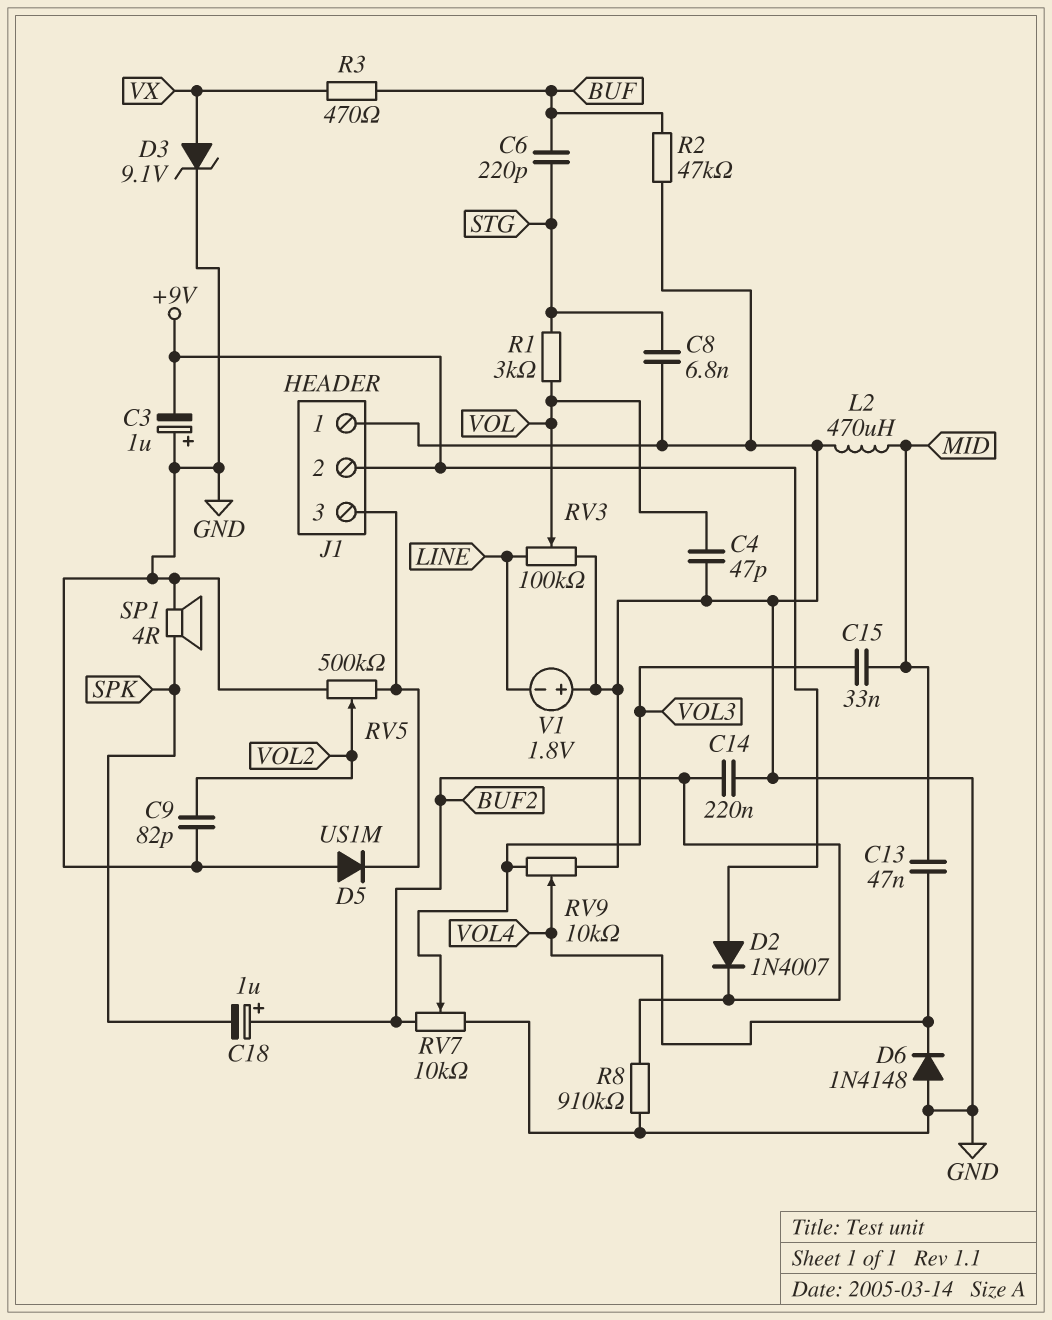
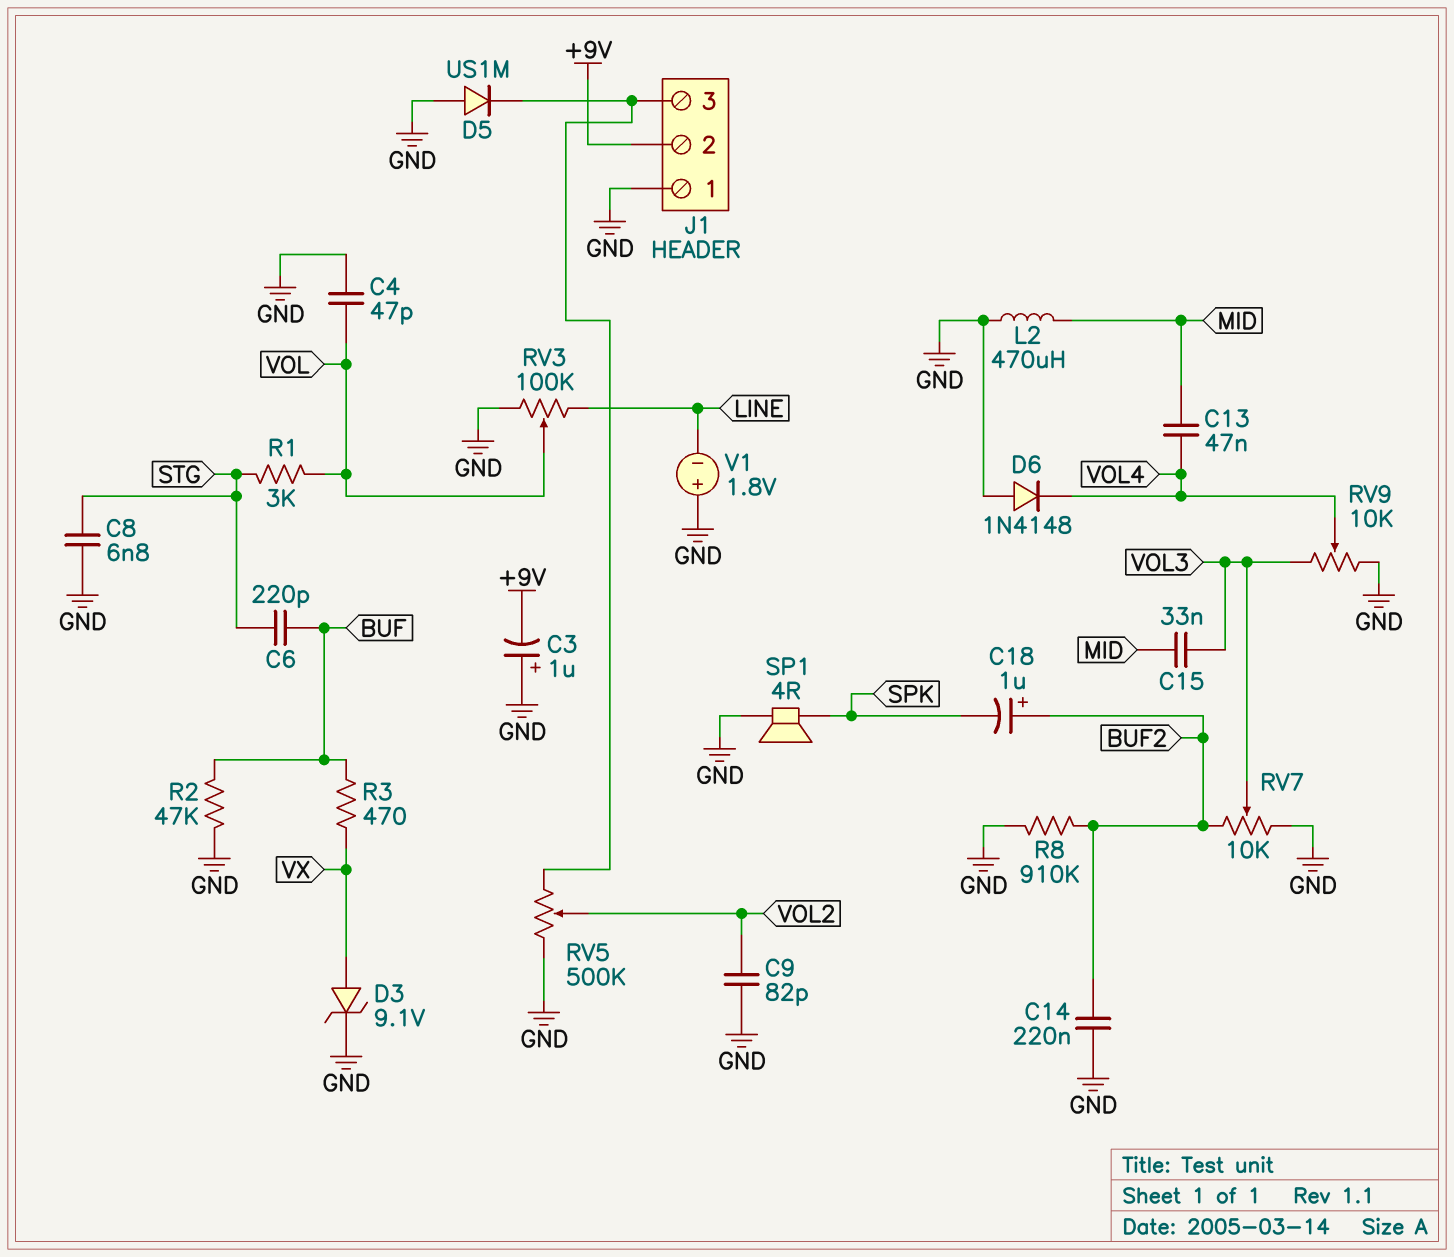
D2: diode 1N4007 (A +9V, K BUF2) -> none

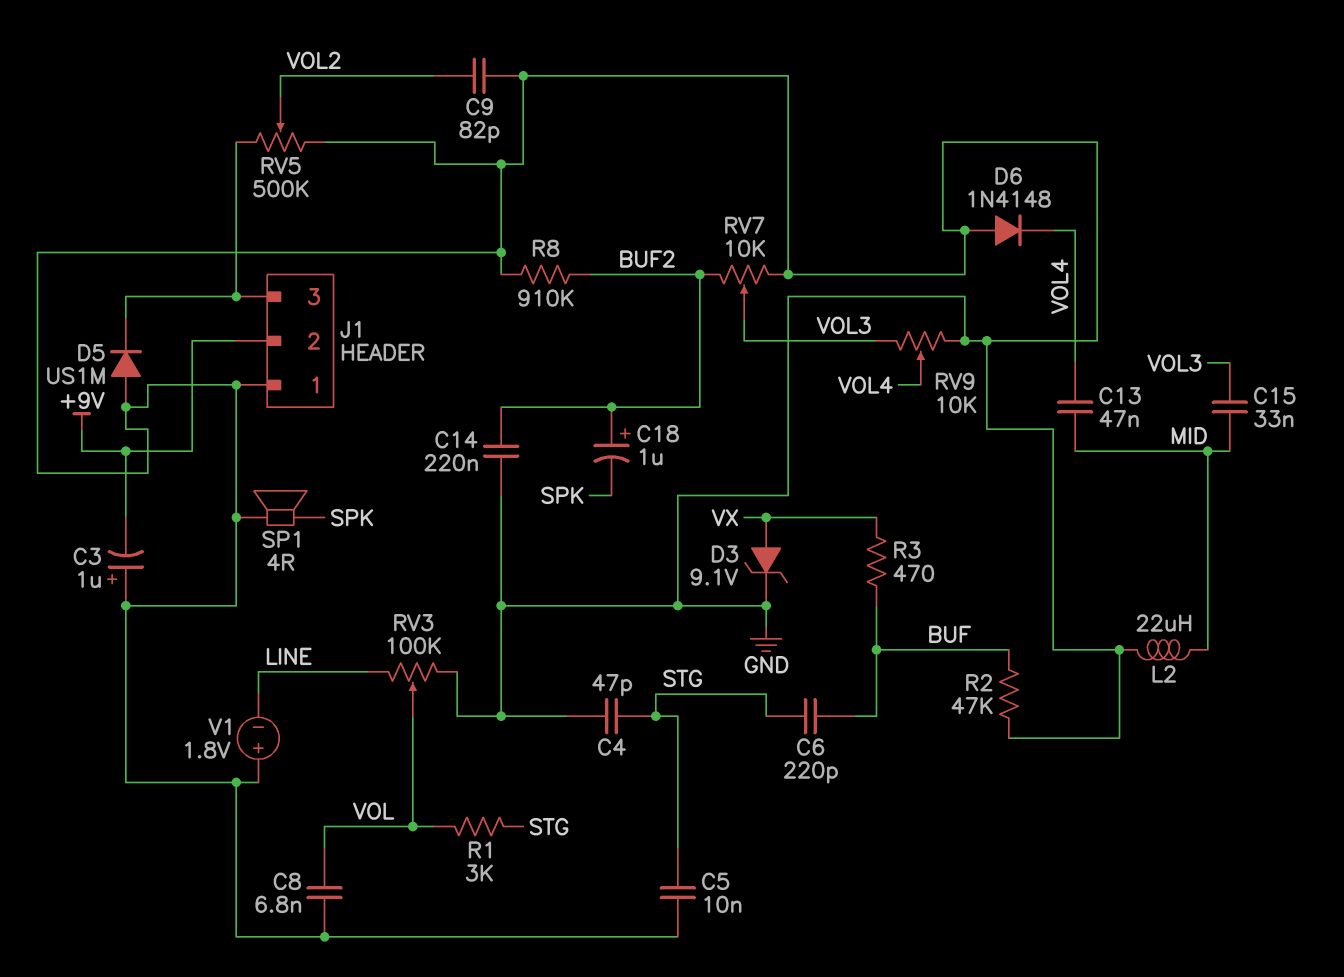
C4: 47pF (GND, VOL) -> 47pF (GND, STG)
C5: none -> 10nF (GND, STG)
C8: 6.8nF (GND, STG) -> 6.8nF (GND, VOL)
L2: 470uH (GND, MID) -> 22uH (GND, MID)

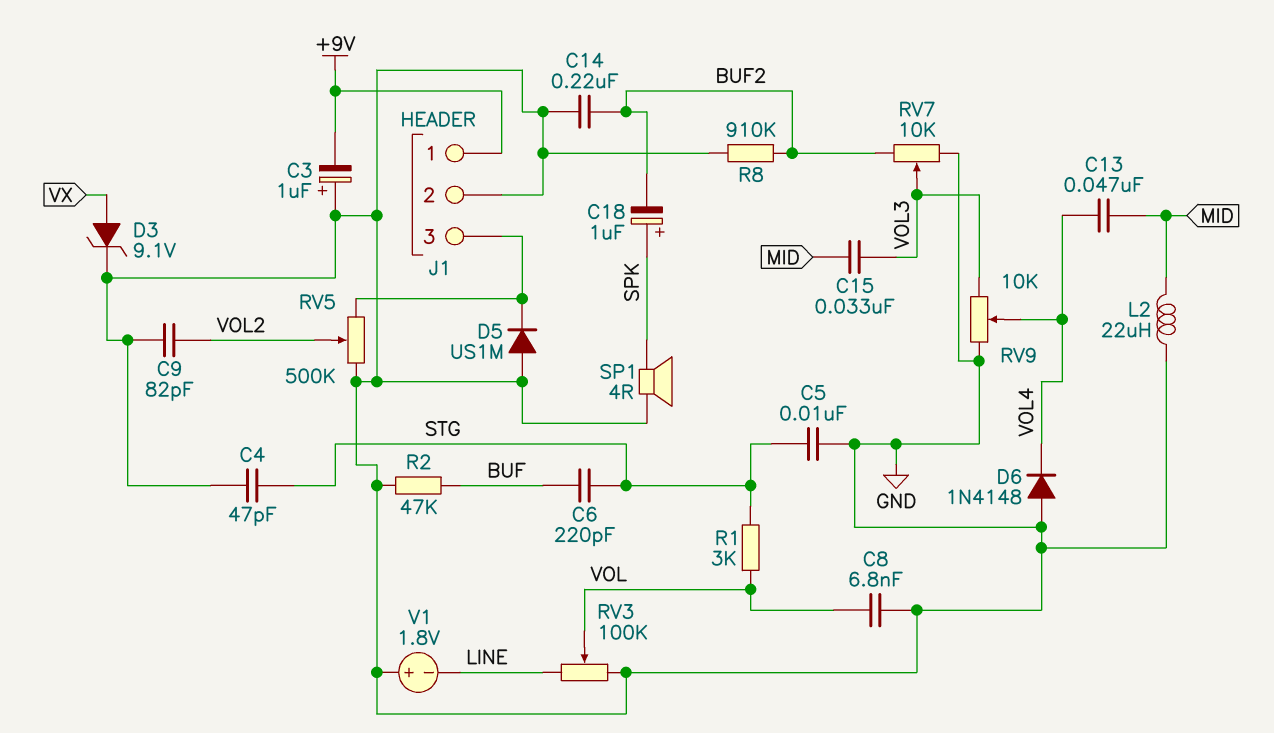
C18: 1uF (plus BUF2, minus SPK) -> 1uF (plus SPK, minus BUF2)
J1 pin 1: GND -> +9V
J1 pin 2: +9V -> GND
R3: 470 (BUF, VX) -> none

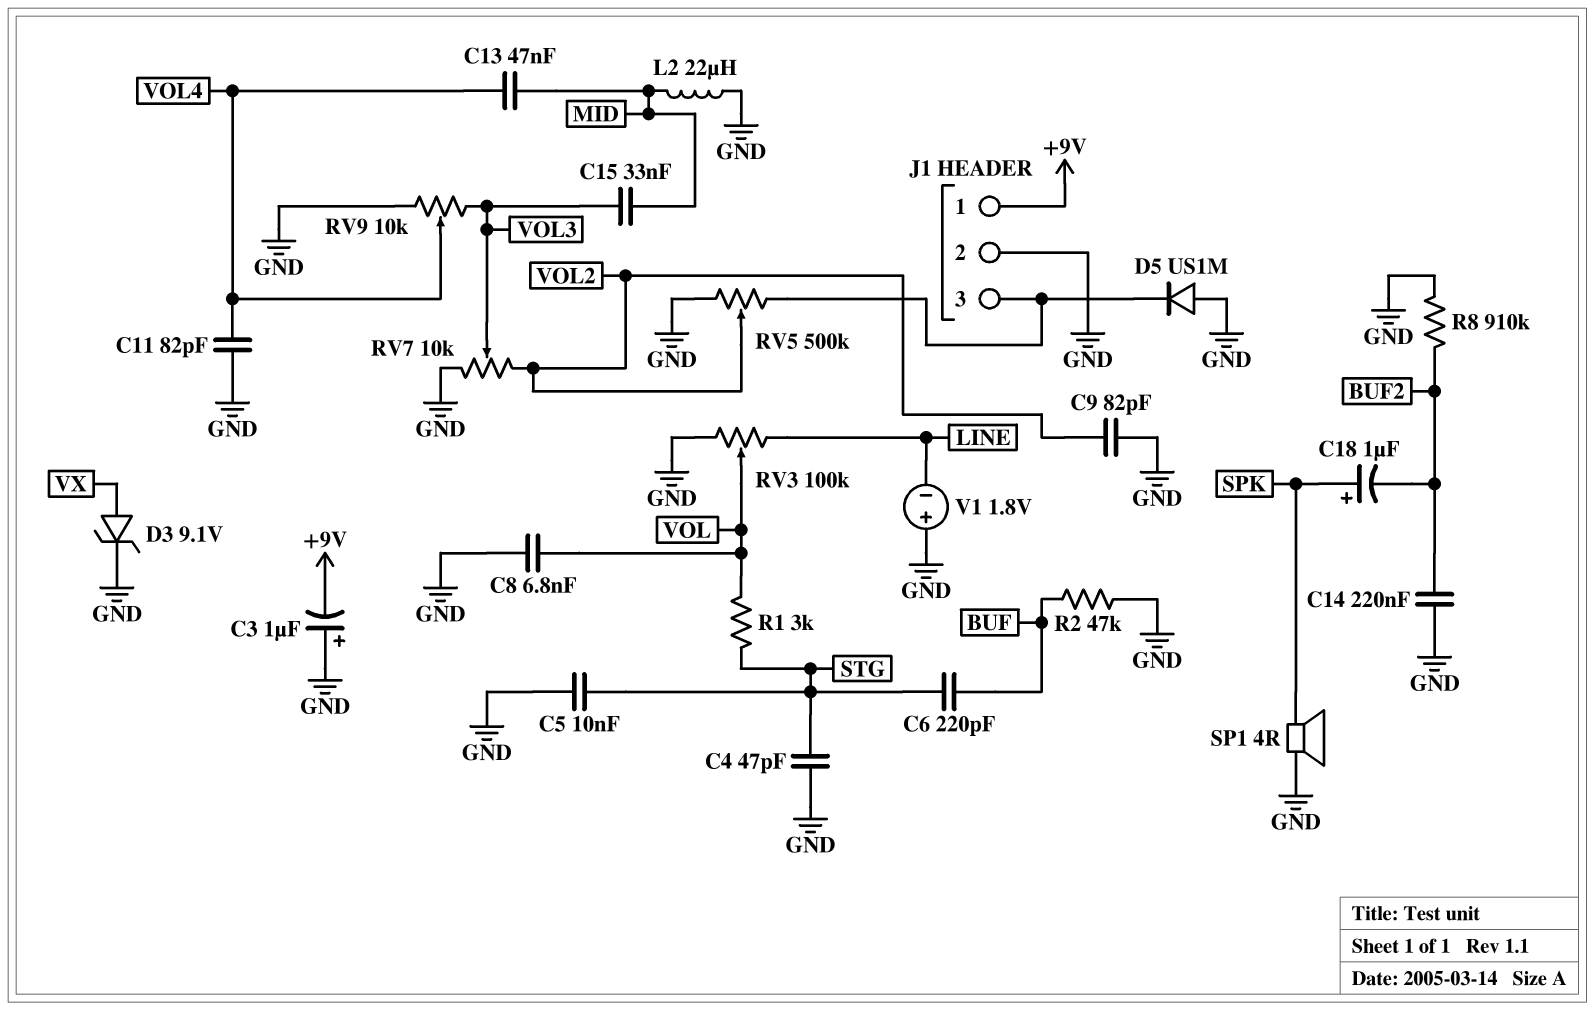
C11: none -> 82pF (GND, VOL4)
D6: diode 1N4148 (A GND, K VOL4) -> none
RV7: 10k (BUF2, GND, wiper VOL3) -> 10k (GND, VOL2, wiper VOL3)

